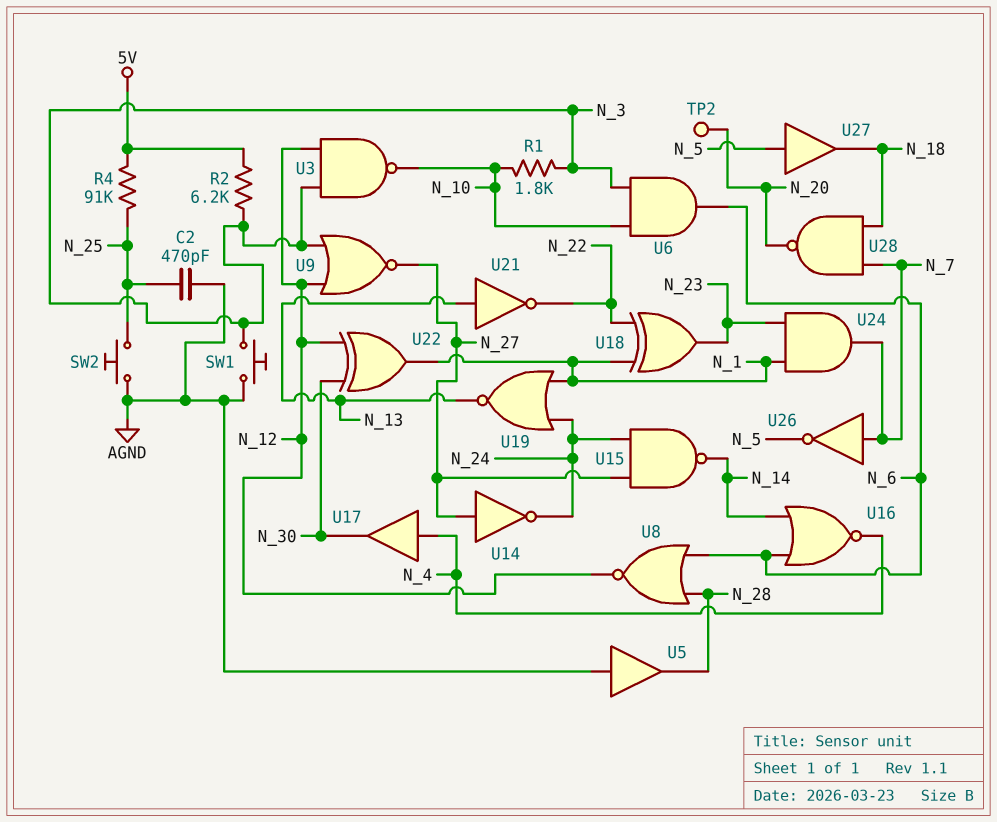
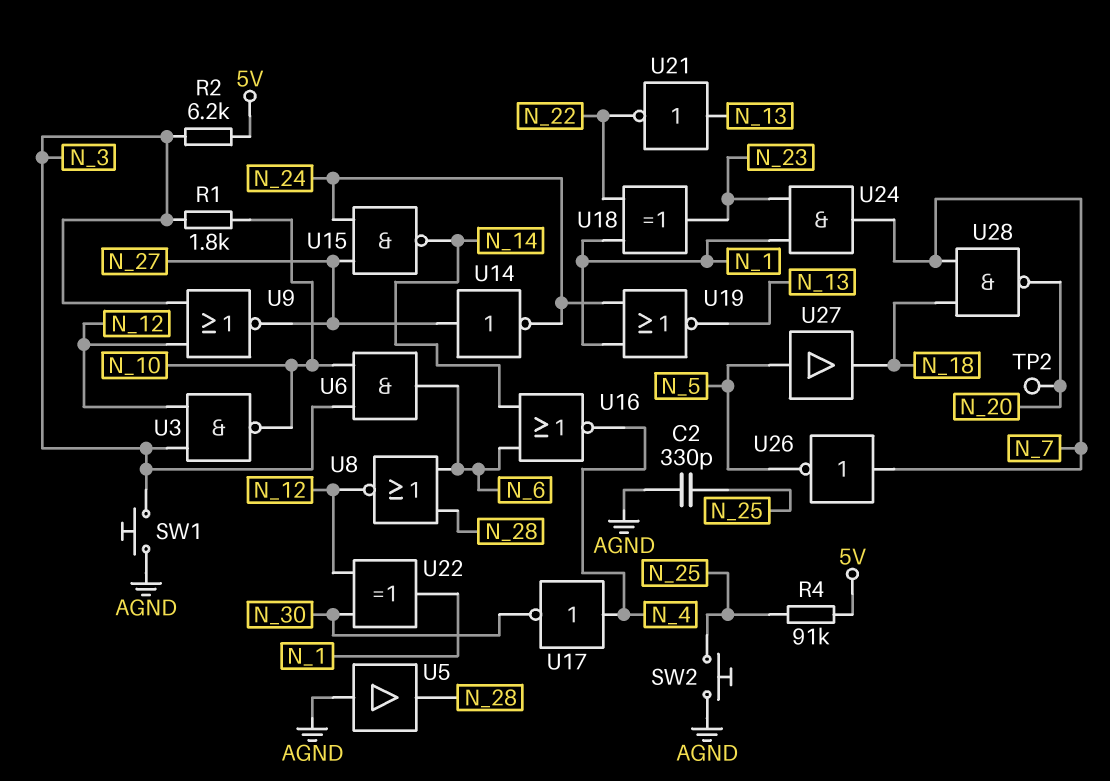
C2: 470pF (AGND, N_25) -> 330pF (AGND, N_25)
U17: buffer (in N_4, out N_30) -> NOT (in N_4, out N_30)

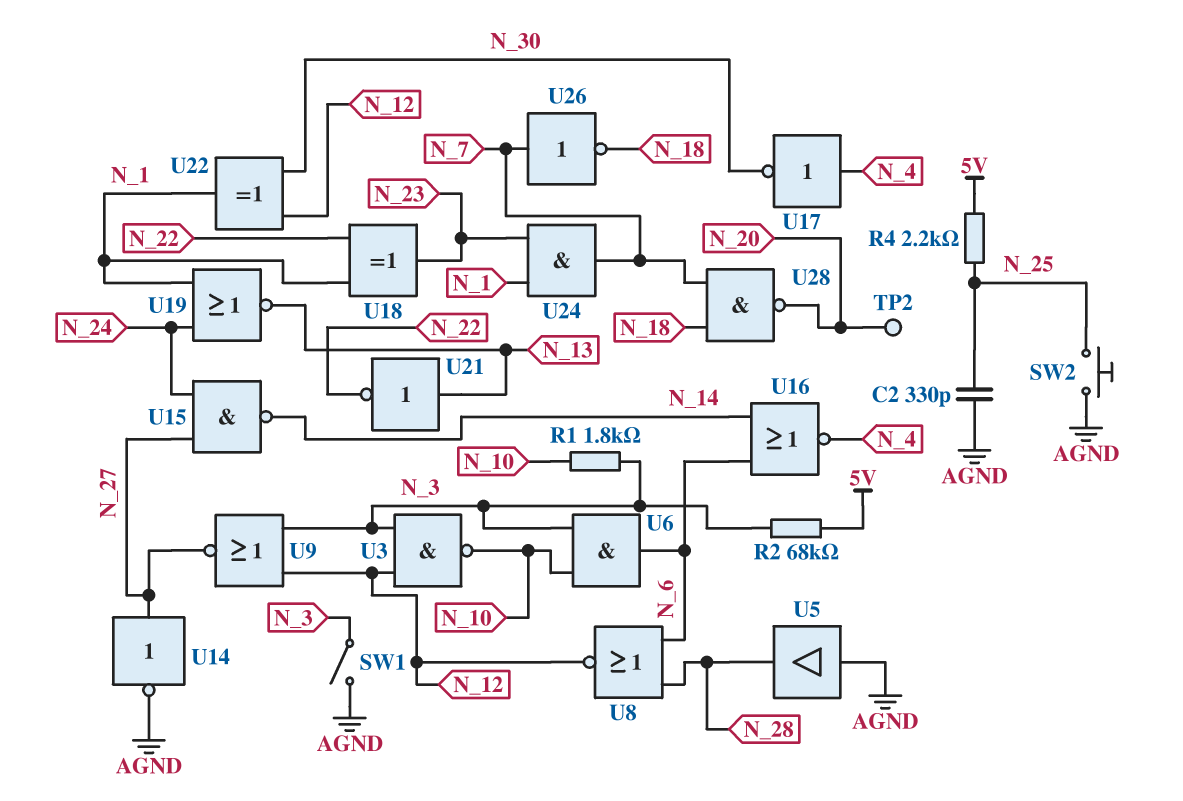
R2: 6.2k (5V, N_3) -> 68k (5V, N_3)
R4: 91k (5V, N_25) -> 2.2k (5V, N_25)
SW1: button (AGND, N_3) -> switch (AGND, N_3)
U14: NOT (in N_27, out N_24) -> NOT (in N_27, out AGND)
U26: NOT (in N_7, out N_5) -> NOT (in N_7, out N_18)
U27: buffer (in N_5, out N_18) -> none

